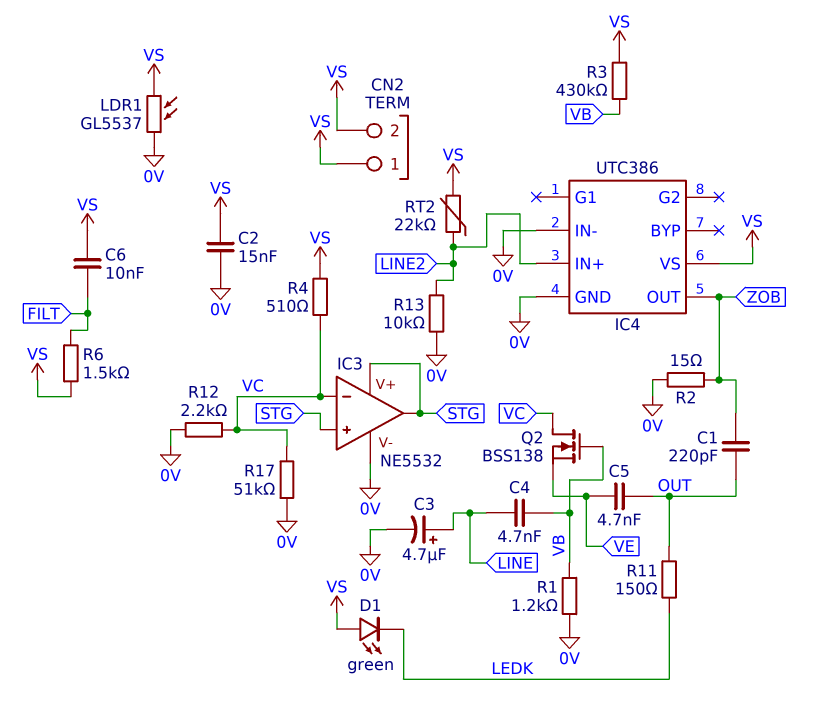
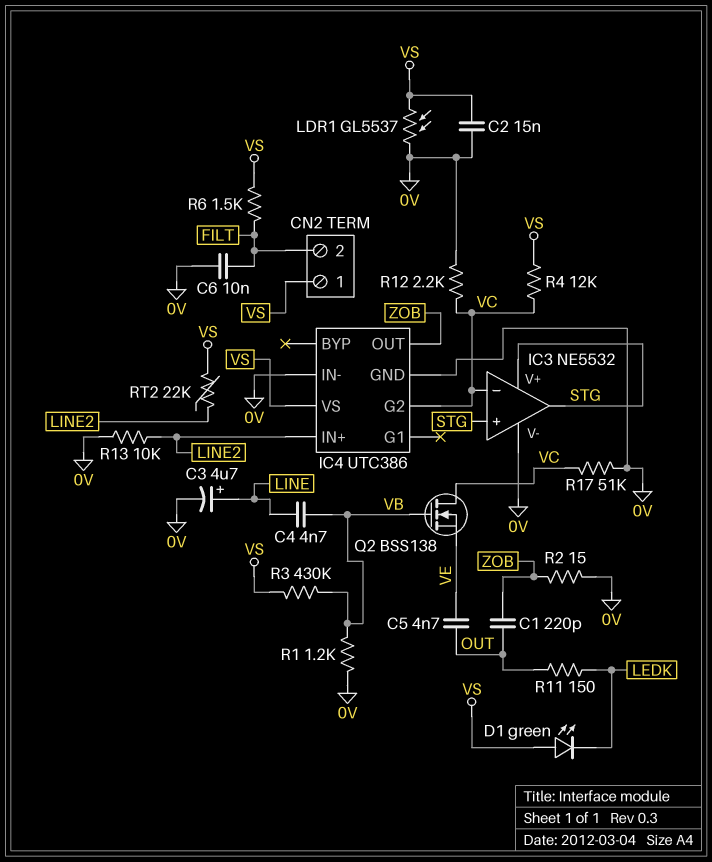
C6: 10nF (FILT, VS) -> 10nF (0V, FILT)
CN2 pin 2: VS -> FILT
IC4 pin G2: none -> VC
R4: 510 (VC, VS) -> 12k (VC, VS)

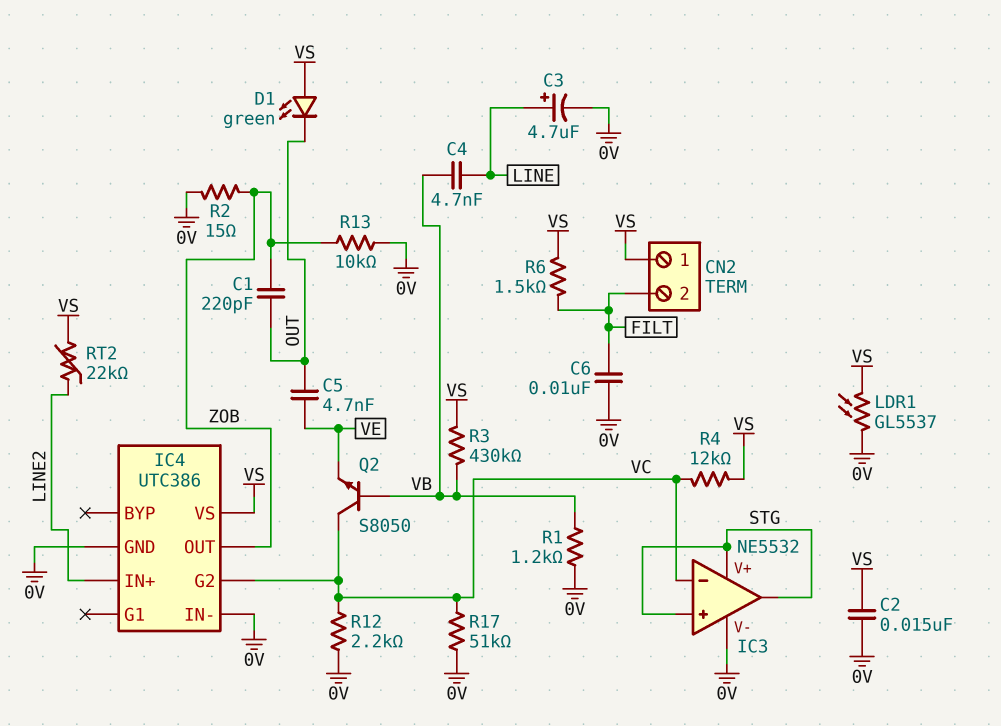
D1: LED green (A VS, K LEDK) -> LED green (A VS, K OUT)
Q2: NMOS BSS138 (G VB, D VC, S VE) -> NPN S8050 (B VB, C VC, E VE)
R11: 150 (LEDK, OUT) -> none
R13: 10k (0V, LINE2) -> 10k (0V, ZOB)

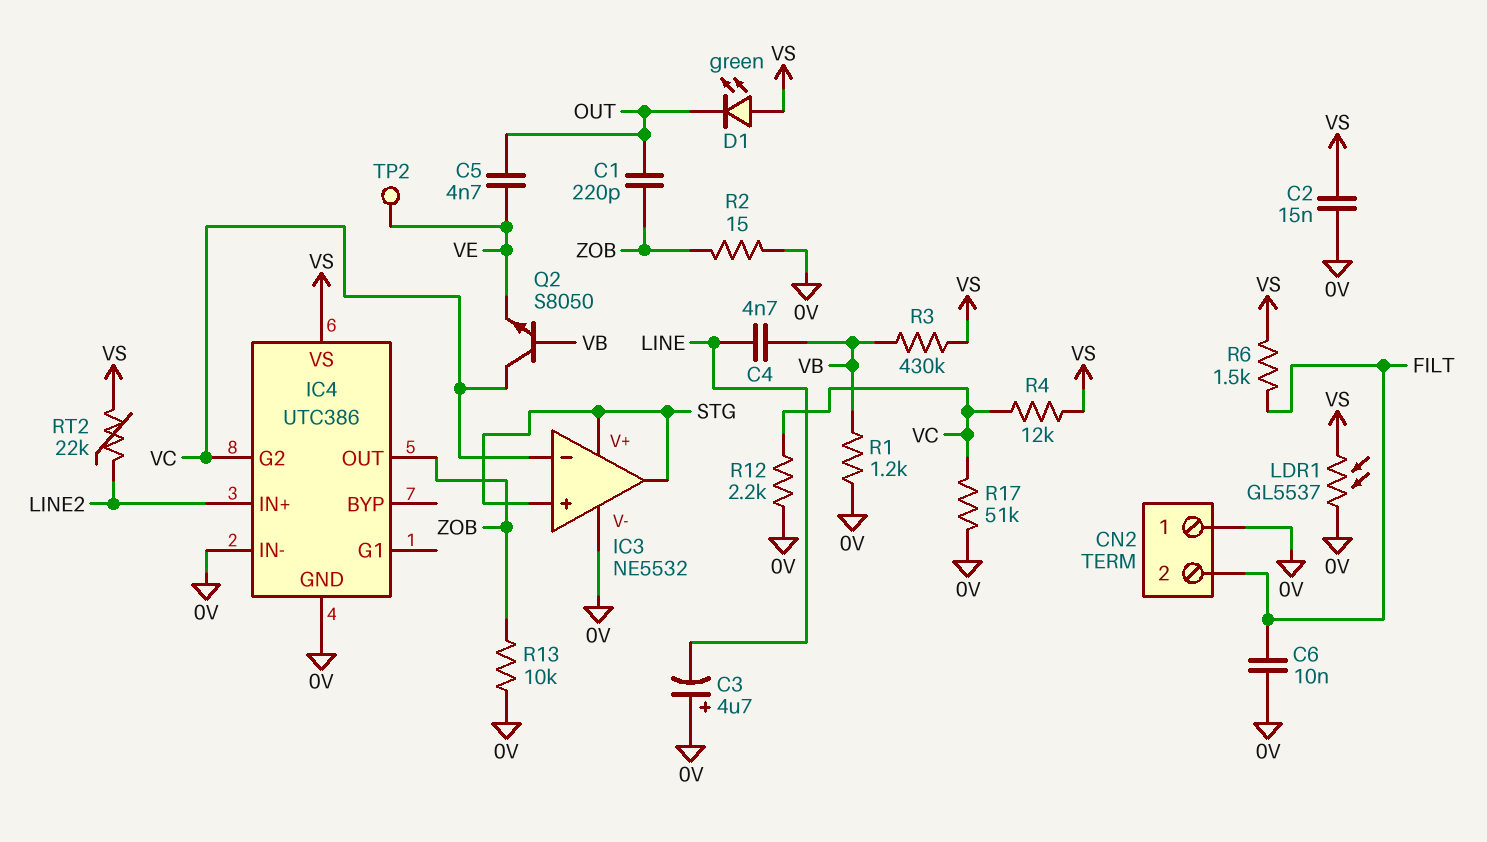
C3: 4.7uF (plus LINE, minus 0V) -> 4.7uF (plus 0V, minus LINE)
CN2 pin 1: VS -> 0V
TP2: none -> test point (VE)

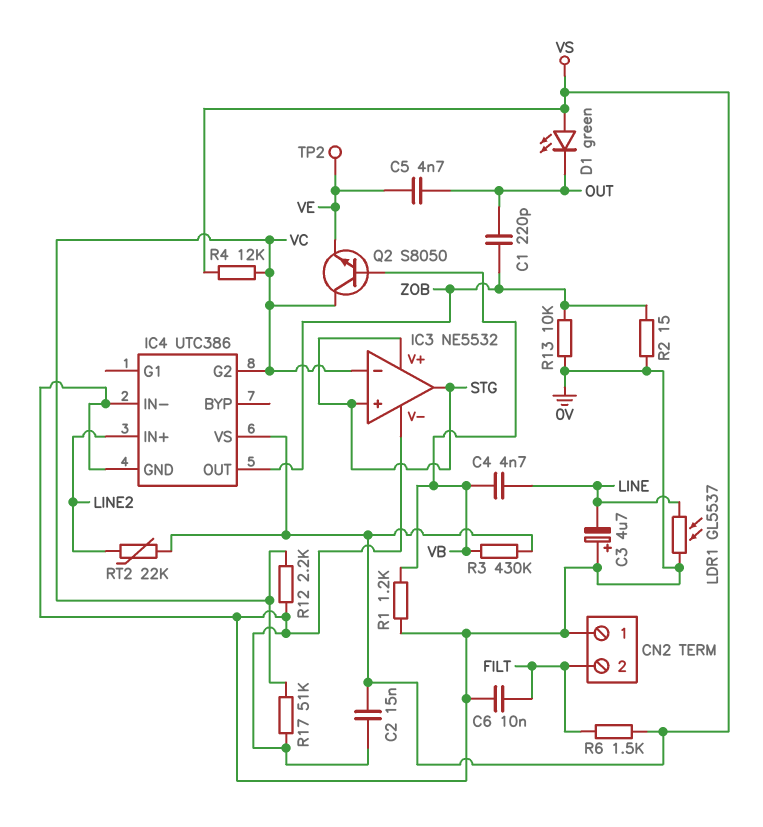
LDR1: GL5537 (0V, VS) -> GL5537 (0V, LINE)

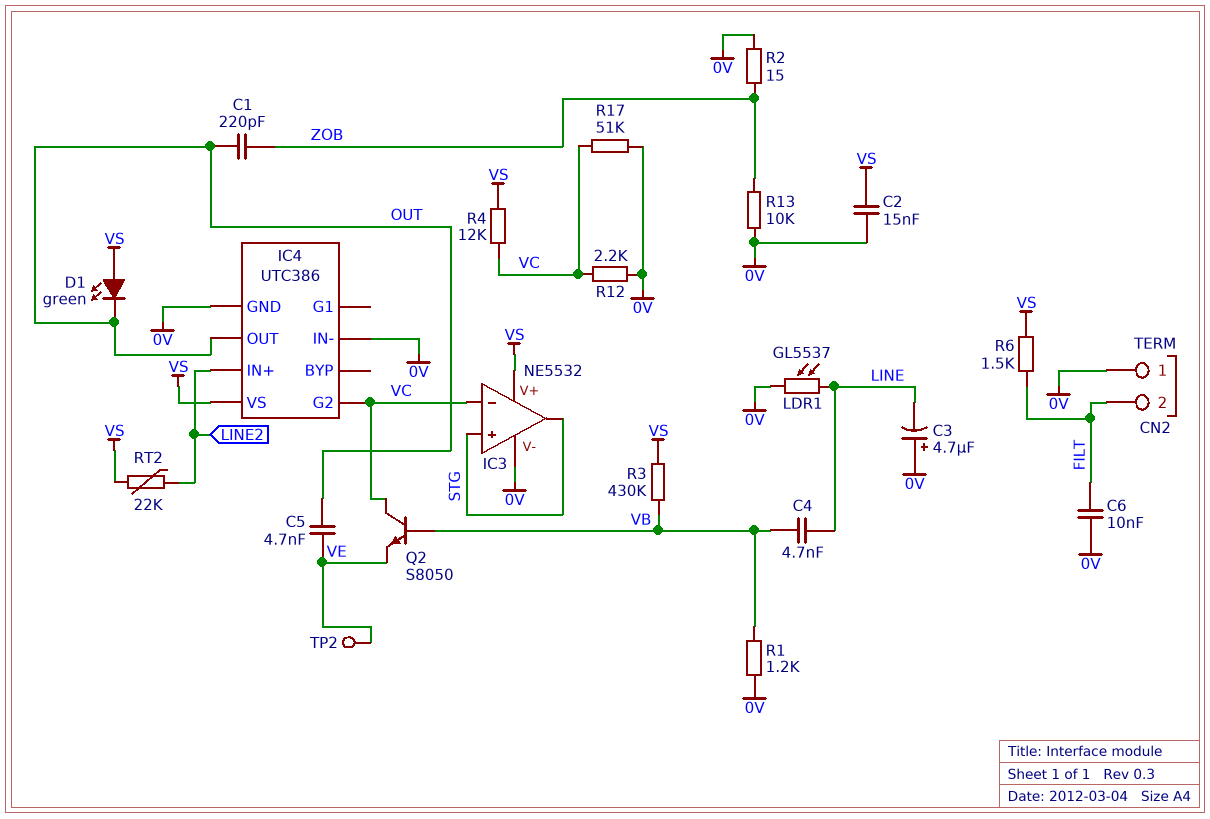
IC3 pin V+: STG -> VS
IC4 pin OUT: ZOB -> OUT

